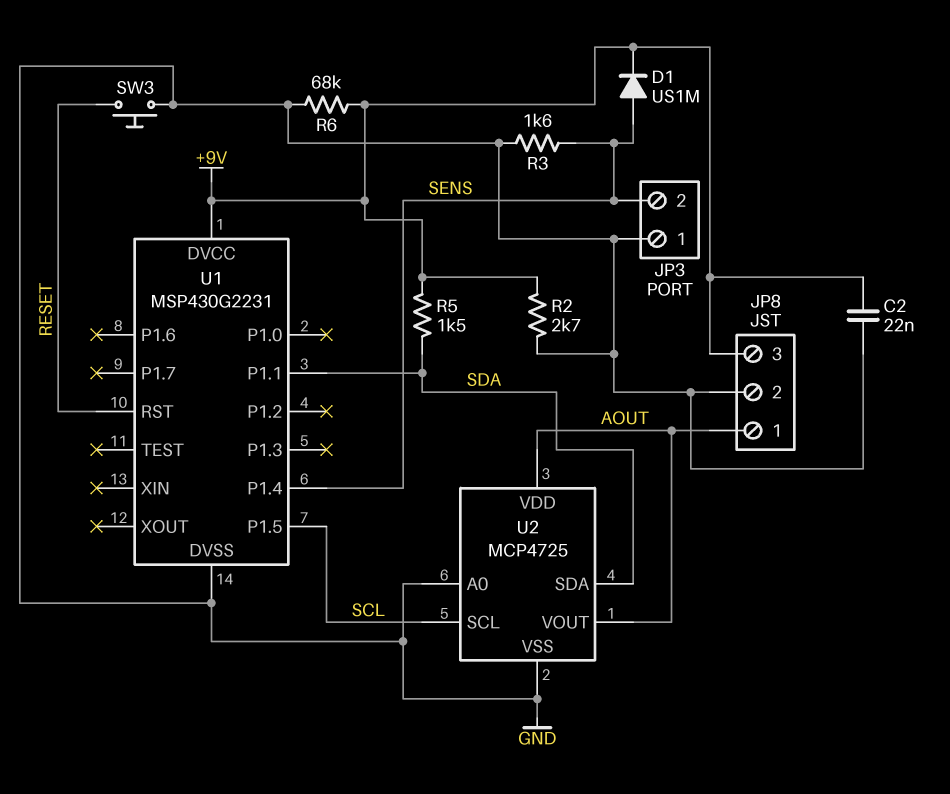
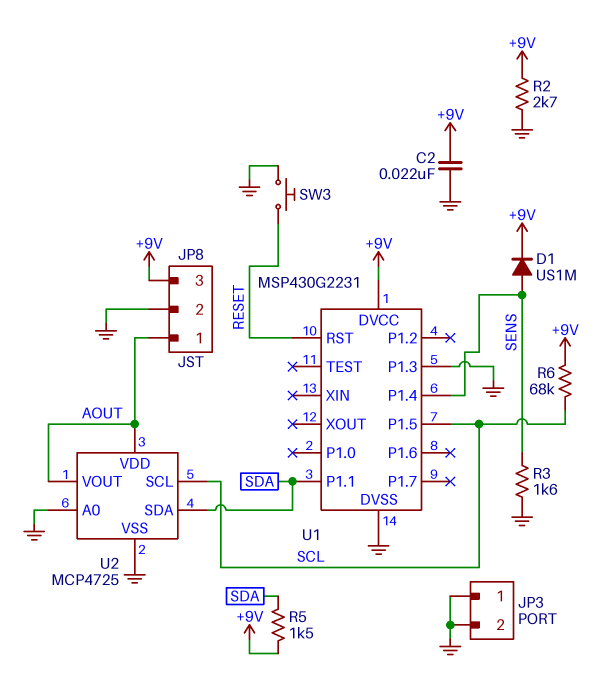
JP3 pin 2: SENS -> GND
R6: 68k (+9V, GND) -> 68k (+9V, SCL)
U1 pin P1.3: none -> GND

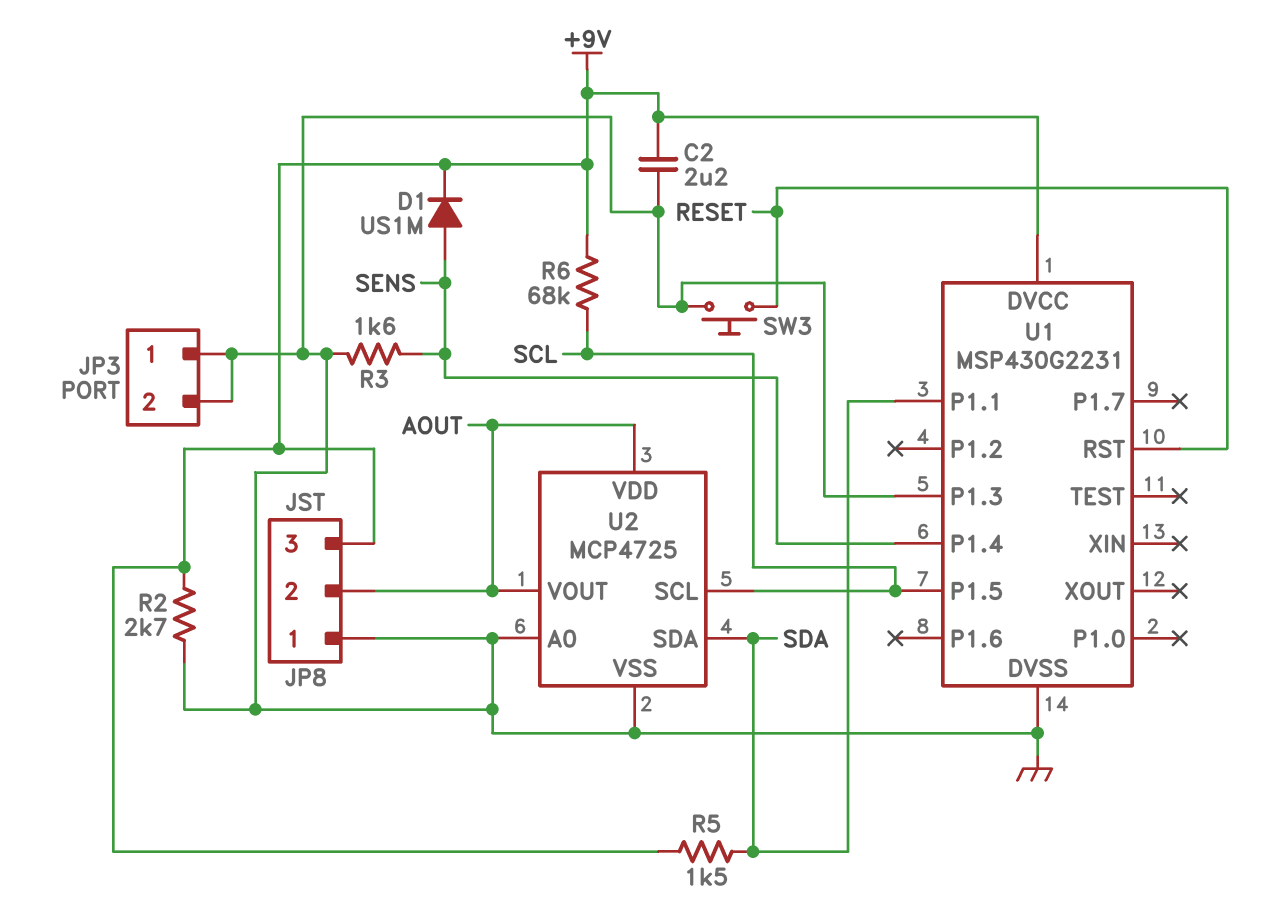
C2: 22nF (+9V, GND) -> 2.2uF (+9V, GND)
JP8 pin 1: AOUT -> GND
JP8 pin 2: GND -> AOUT

